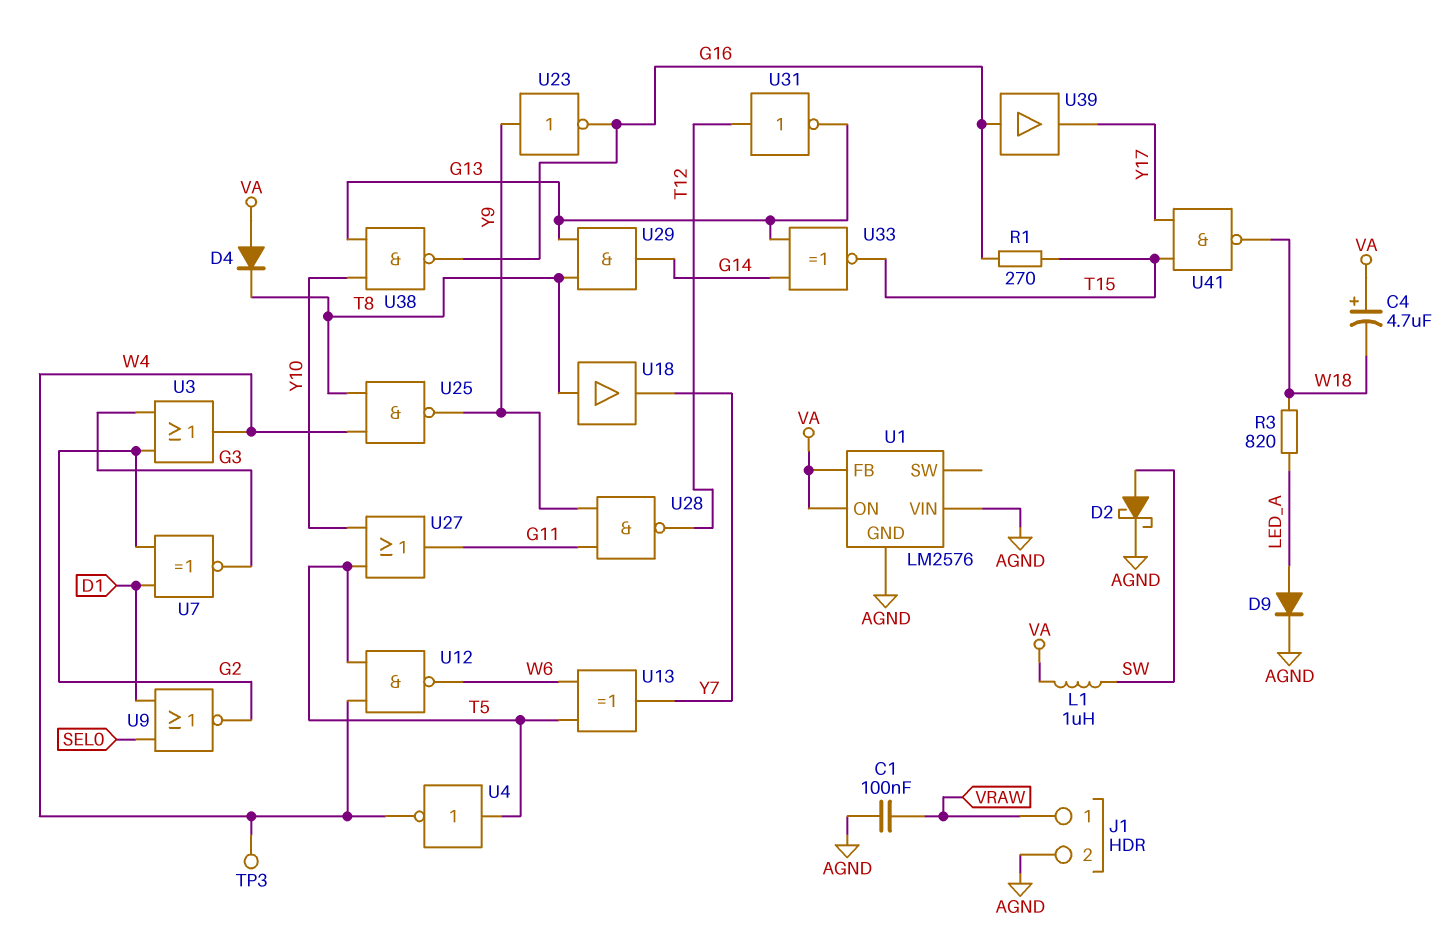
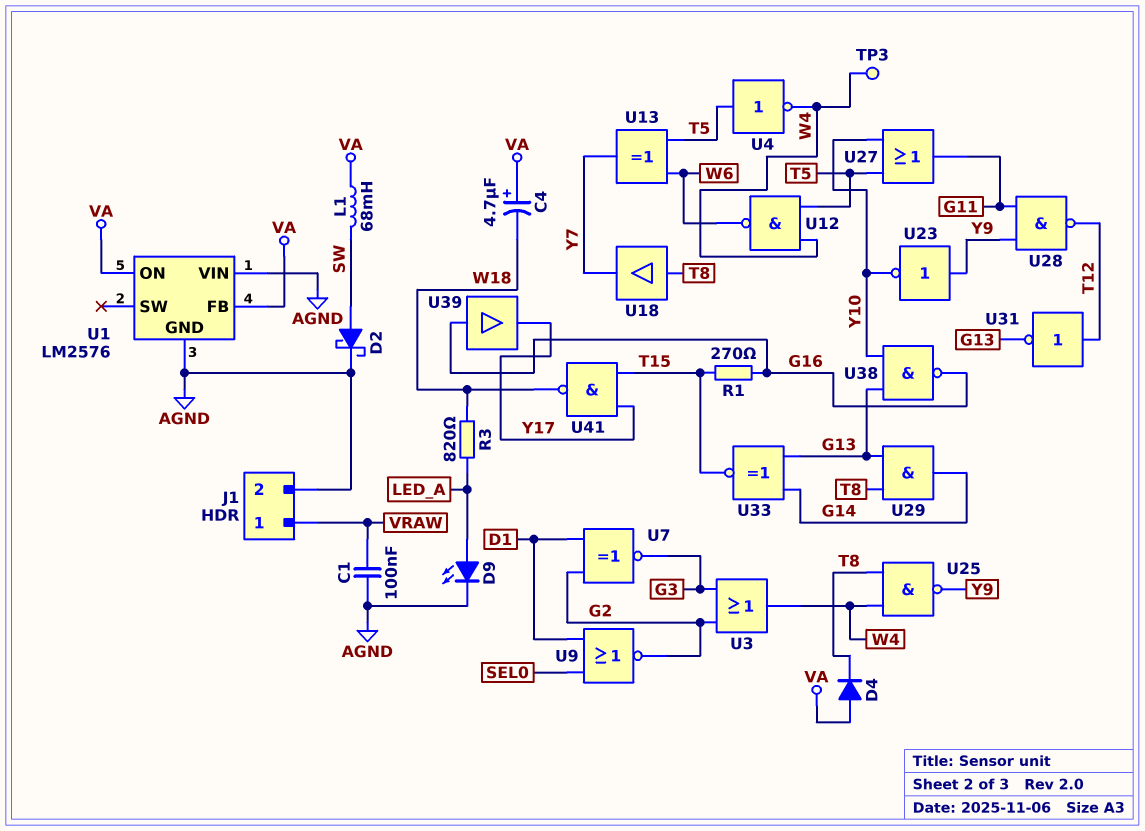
D9: diode (A LED_A, K AGND) -> LED (A LED_A, K AGND)
L1: 1uH (SW, VA) -> 68mH (SW, VA)
U23: NOT (in Y9, out G16) -> NOT (in Y9, out Y10)

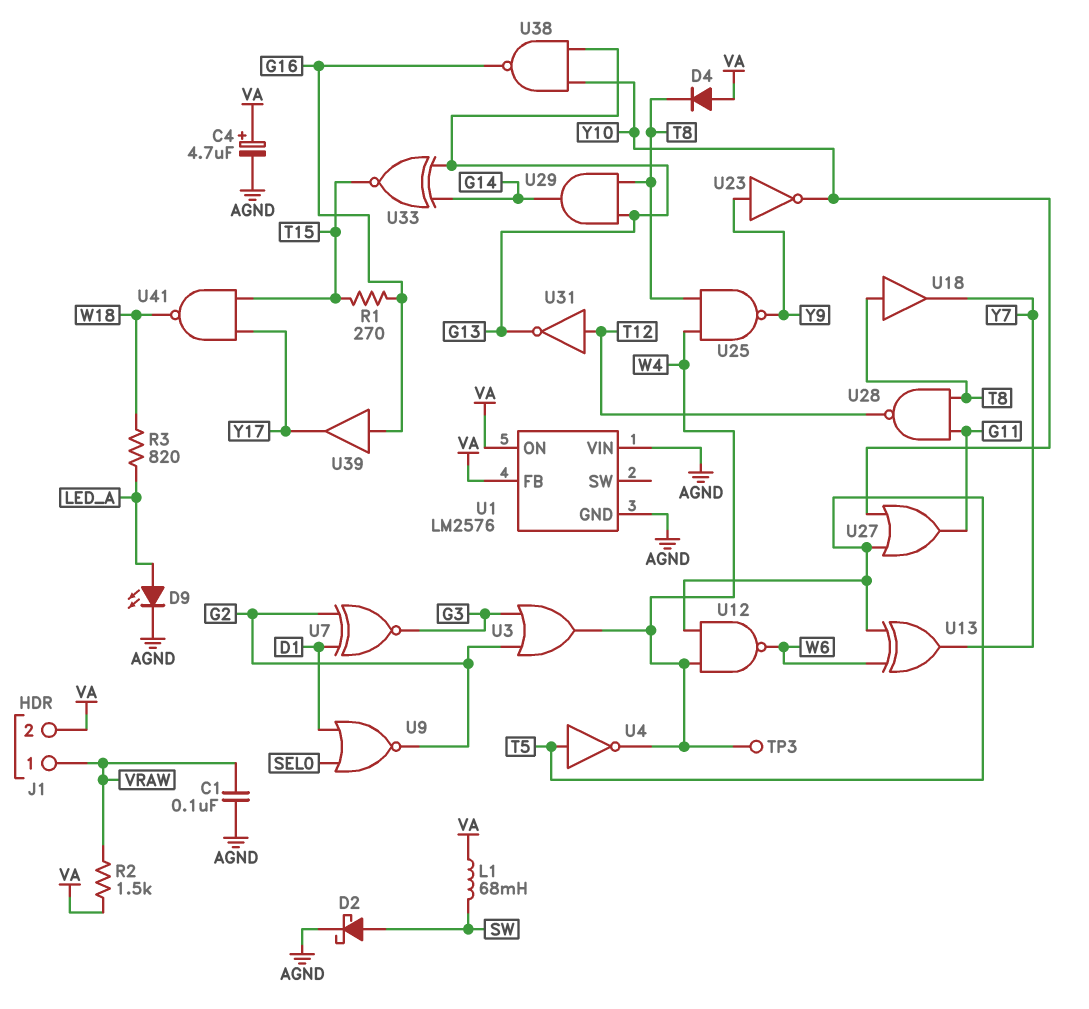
C4: 4.7uF (plus VA, minus W18) -> 4.7uF (plus VA, minus AGND)
J1 pin 2: AGND -> VA
R2: none -> 1.5k (VA, VRAW)
U28: NAND (in G11, in Y9, out T12) -> NAND (in G11, in T8, out T12)

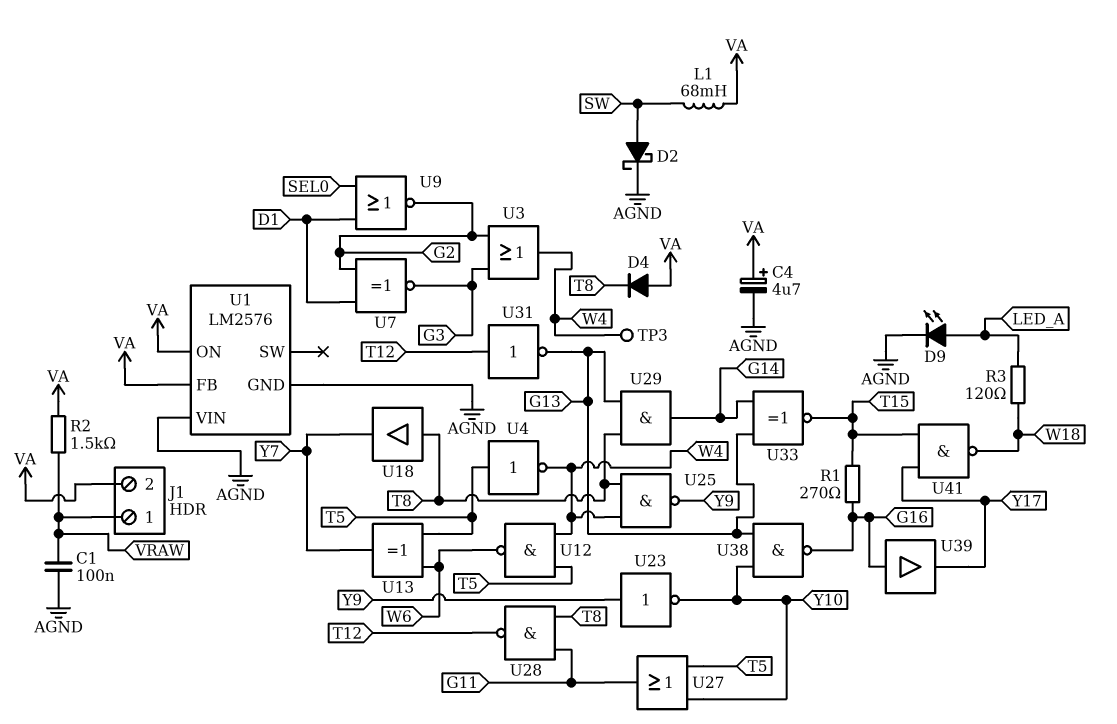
R3: 820 (LED_A, W18) -> 120 (LED_A, W18)

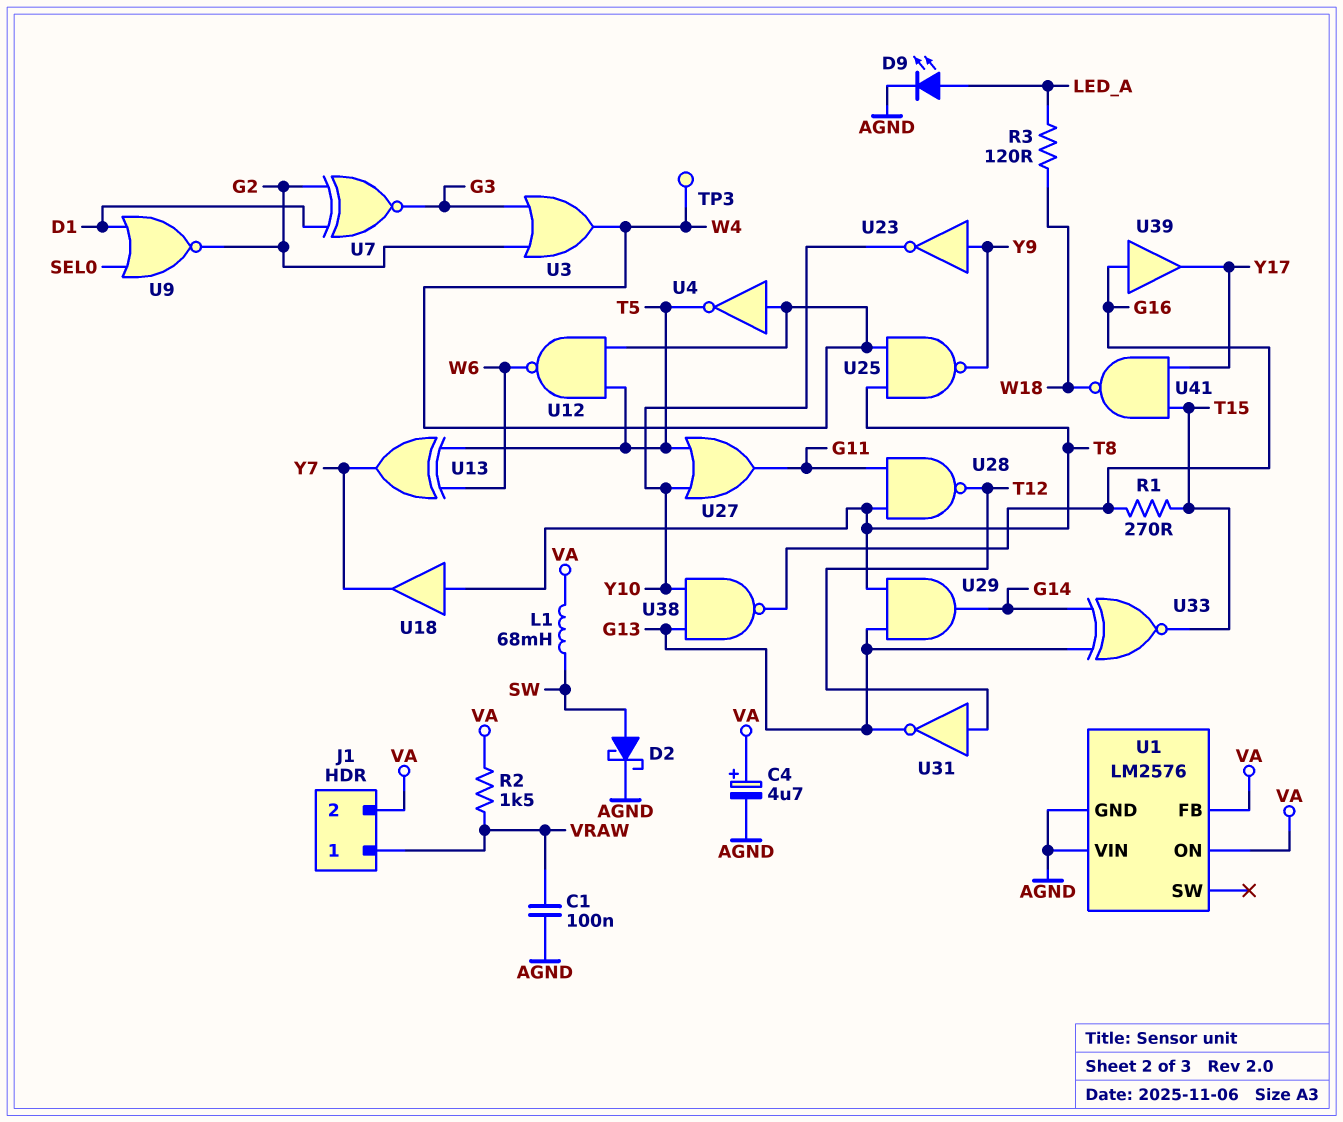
D4: diode (A VA, K T8) -> none
U4: NOT (in T5, out W4) -> NOT (in W4, out T5)

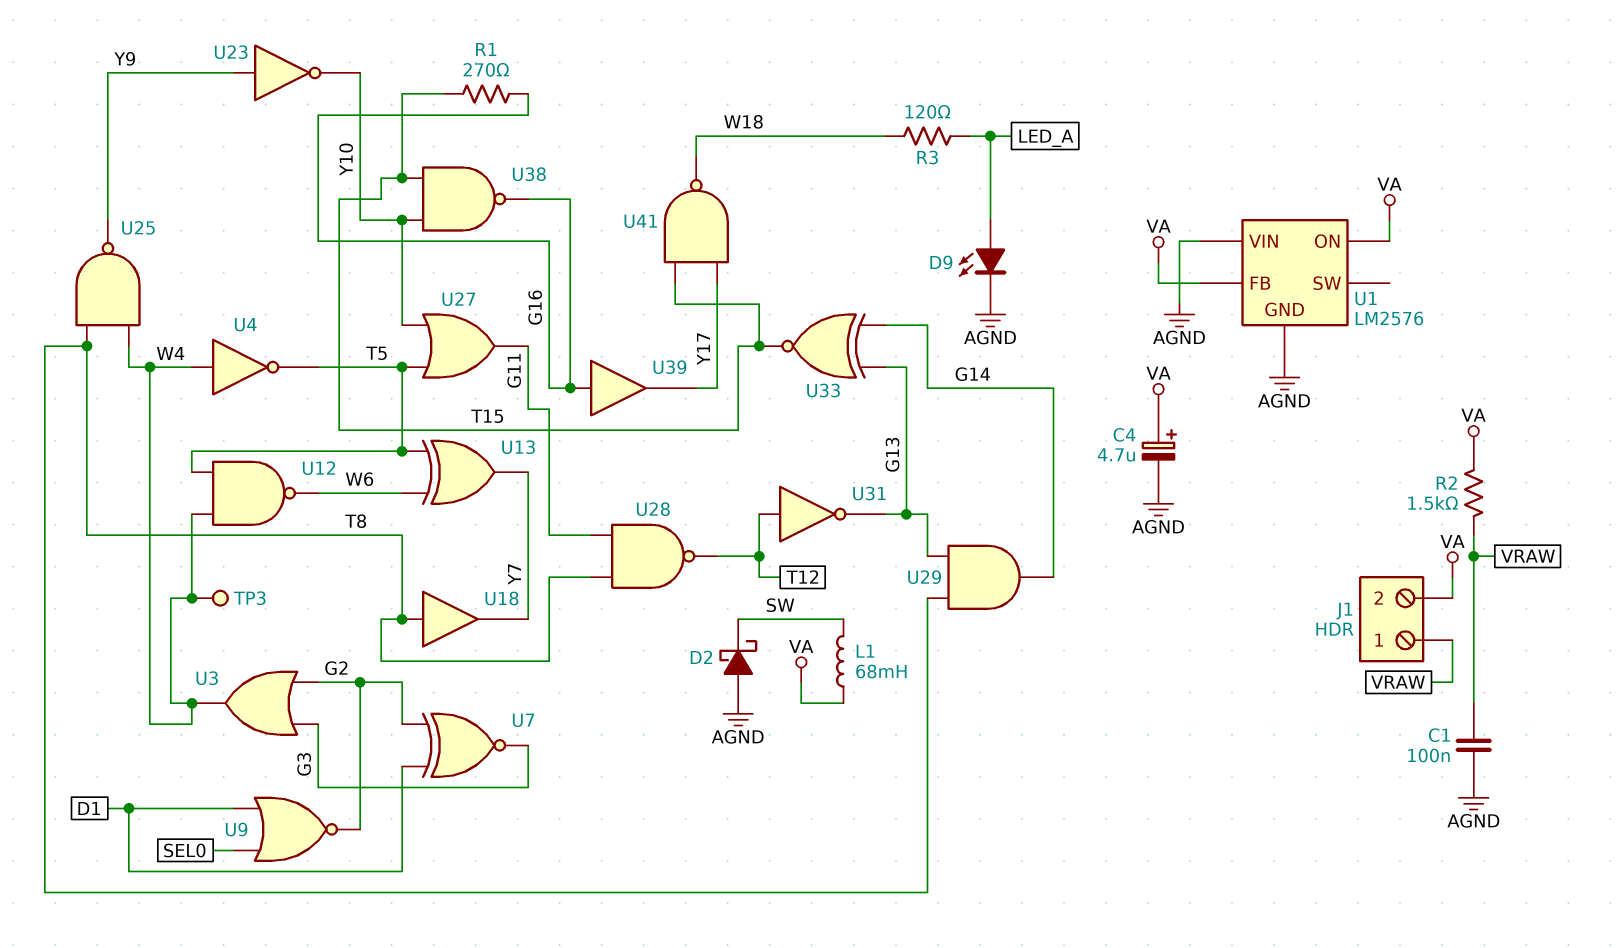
D2: schottky (A SW, K AGND) -> schottky (A AGND, K SW)
U38: NAND (in G13, in Y10, out G16) -> NAND (in T15, in Y10, out G16)

